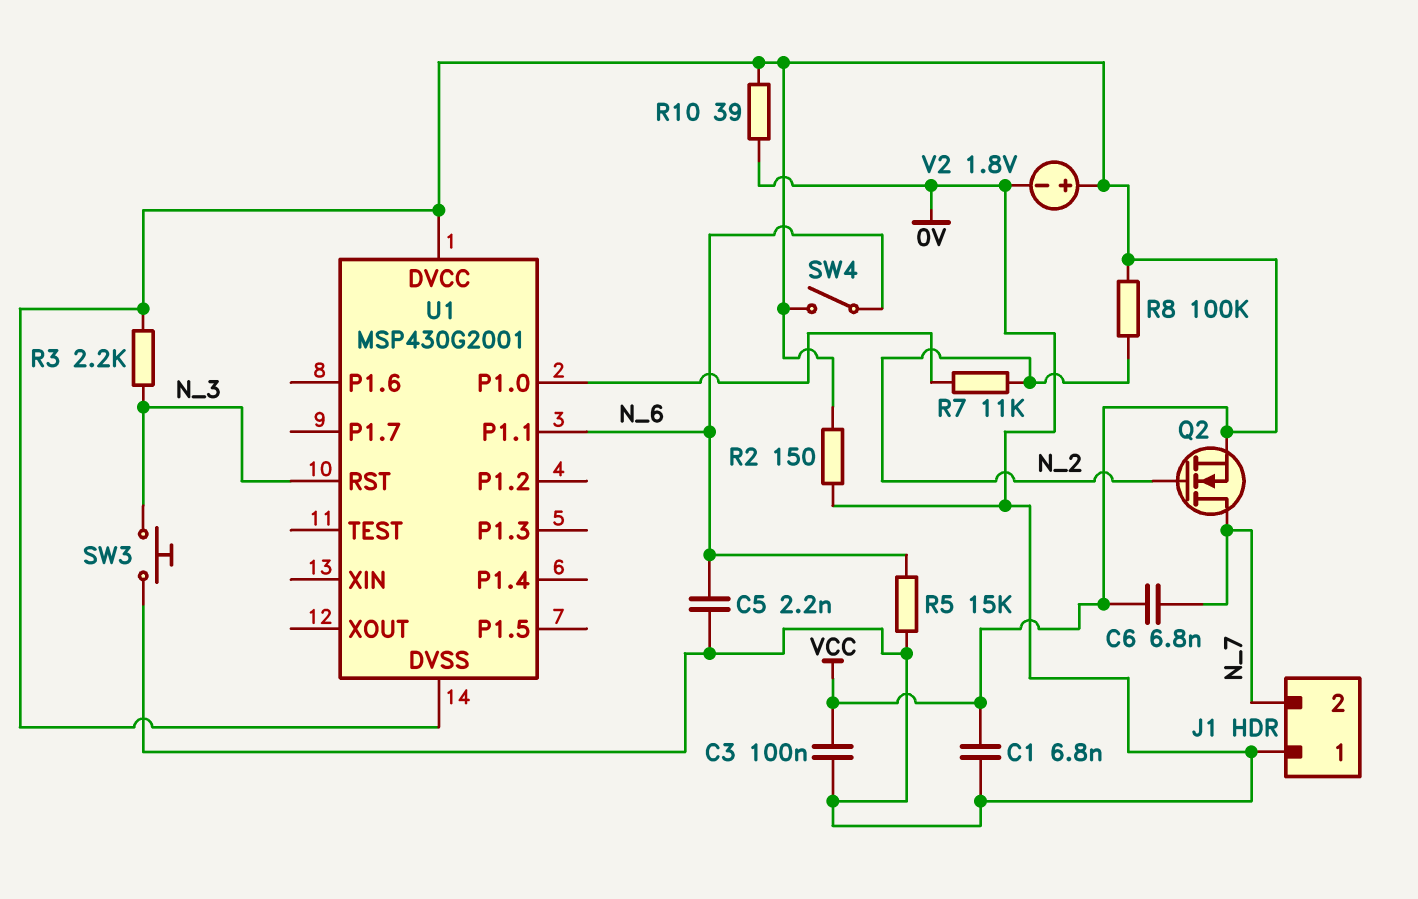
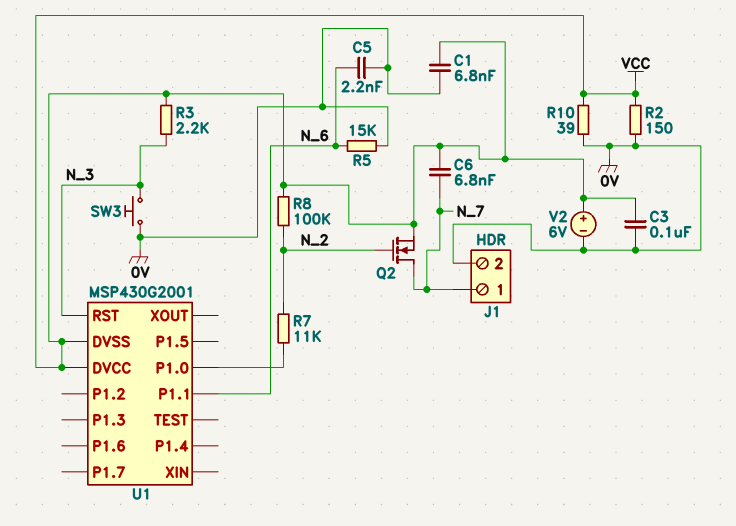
J1 pin 1: 0V -> N_7
J1 pin 2: N_7 -> 0V
SW4: switch (N_6, VCC) -> none
V2: 1.8V (plus VCC, minus 0V) -> 6V (plus VCC, minus 0V)

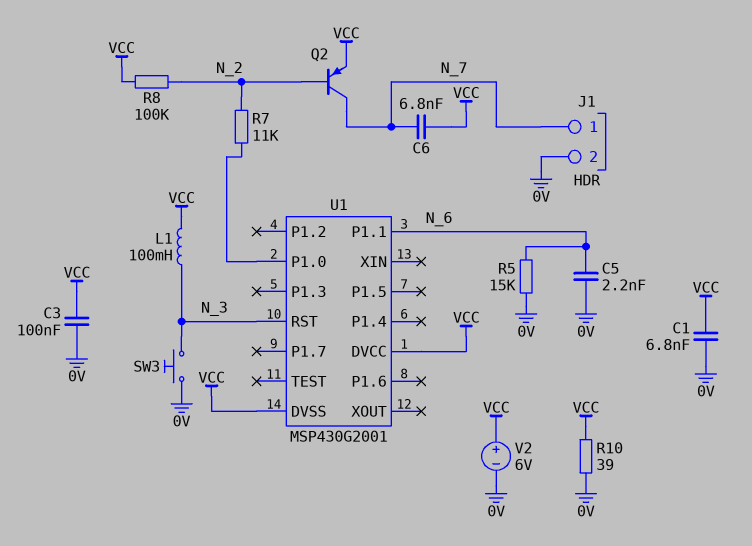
L1: none -> 100mH (N_3, VCC)
Q2: NMOS (G N_2, D N_7, S VCC) -> PNP (B N_2, C N_7, E VCC)
R2: 150 (0V, VCC) -> none
R3: 2.2k (N_3, VCC) -> none

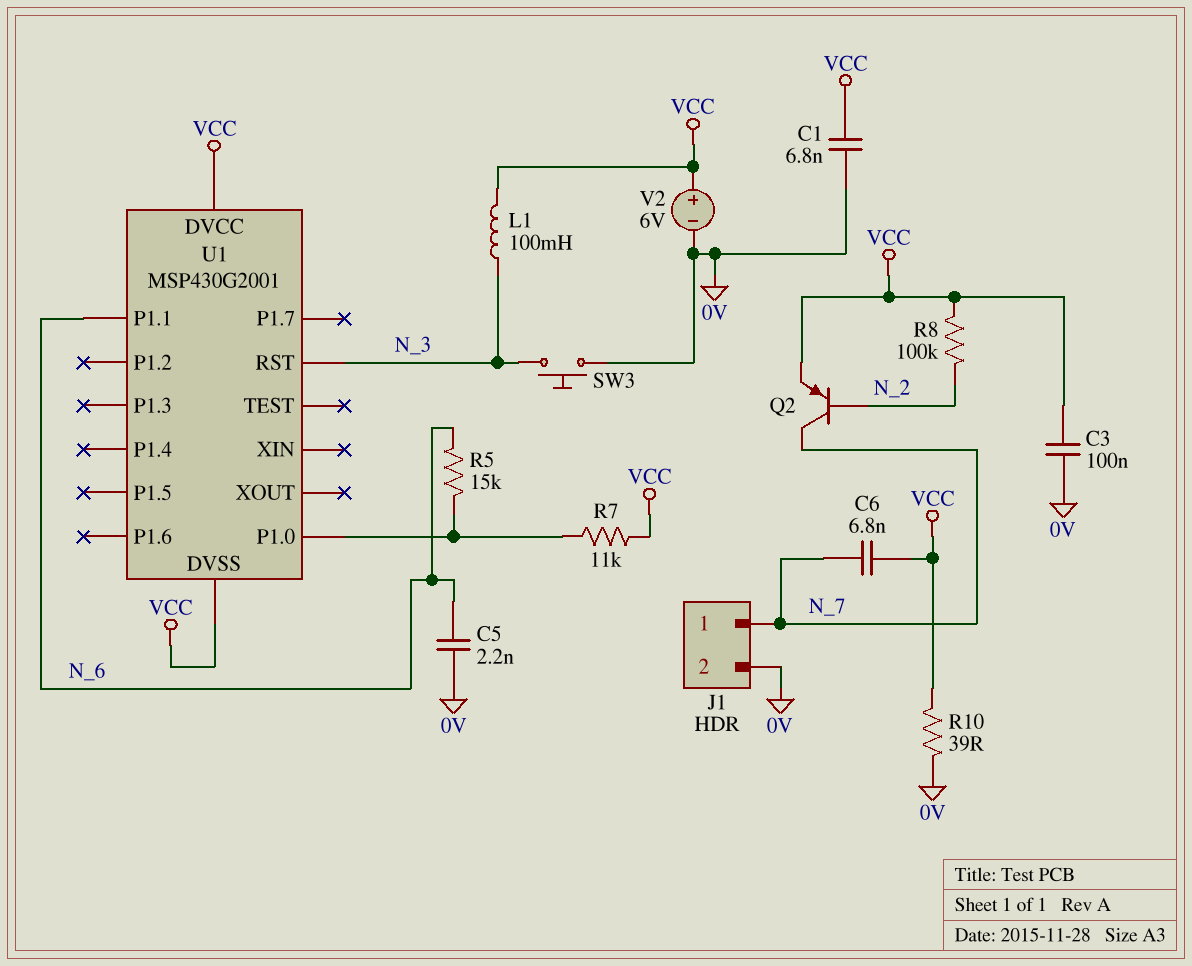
R5: 15k (0V, N_6) -> 15k (N_6, U1/P1.0)
R7: 11k (N_2, U1/P1.0) -> 11k (U1/P1.0, VCC)

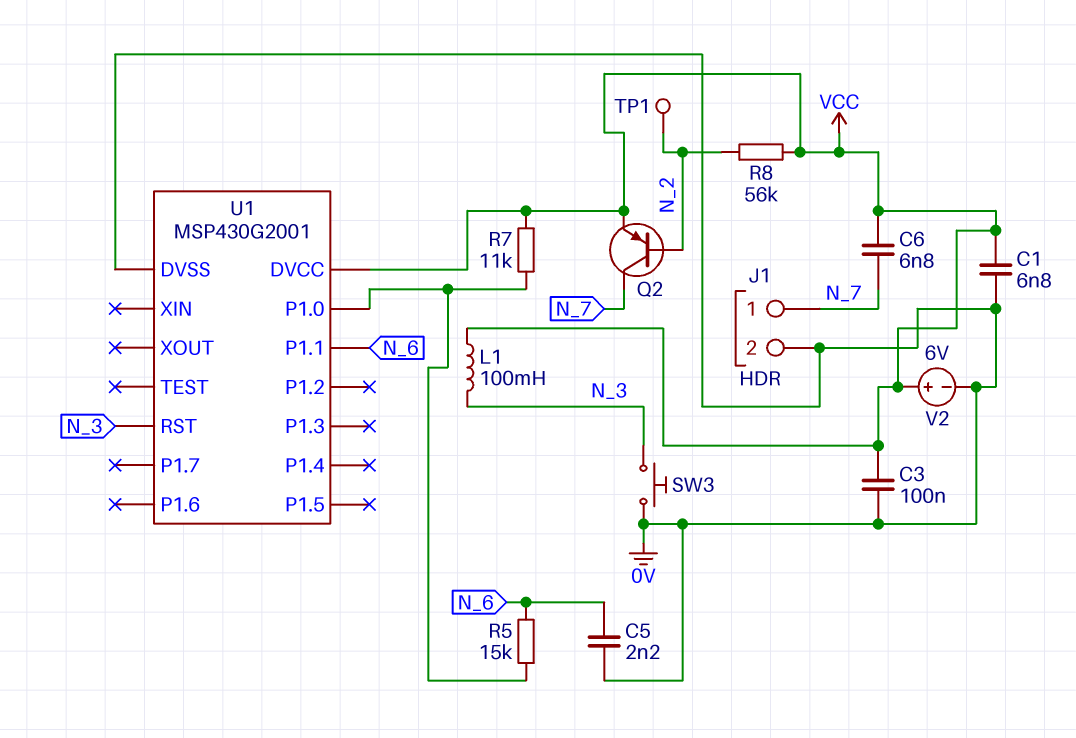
R8: 100k (N_2, VCC) -> 56k (N_2, VCC)
R10: 39 (0V, VCC) -> none
TP1: none -> test point (N_2)
U1 pin DVSS: VCC -> 0V

